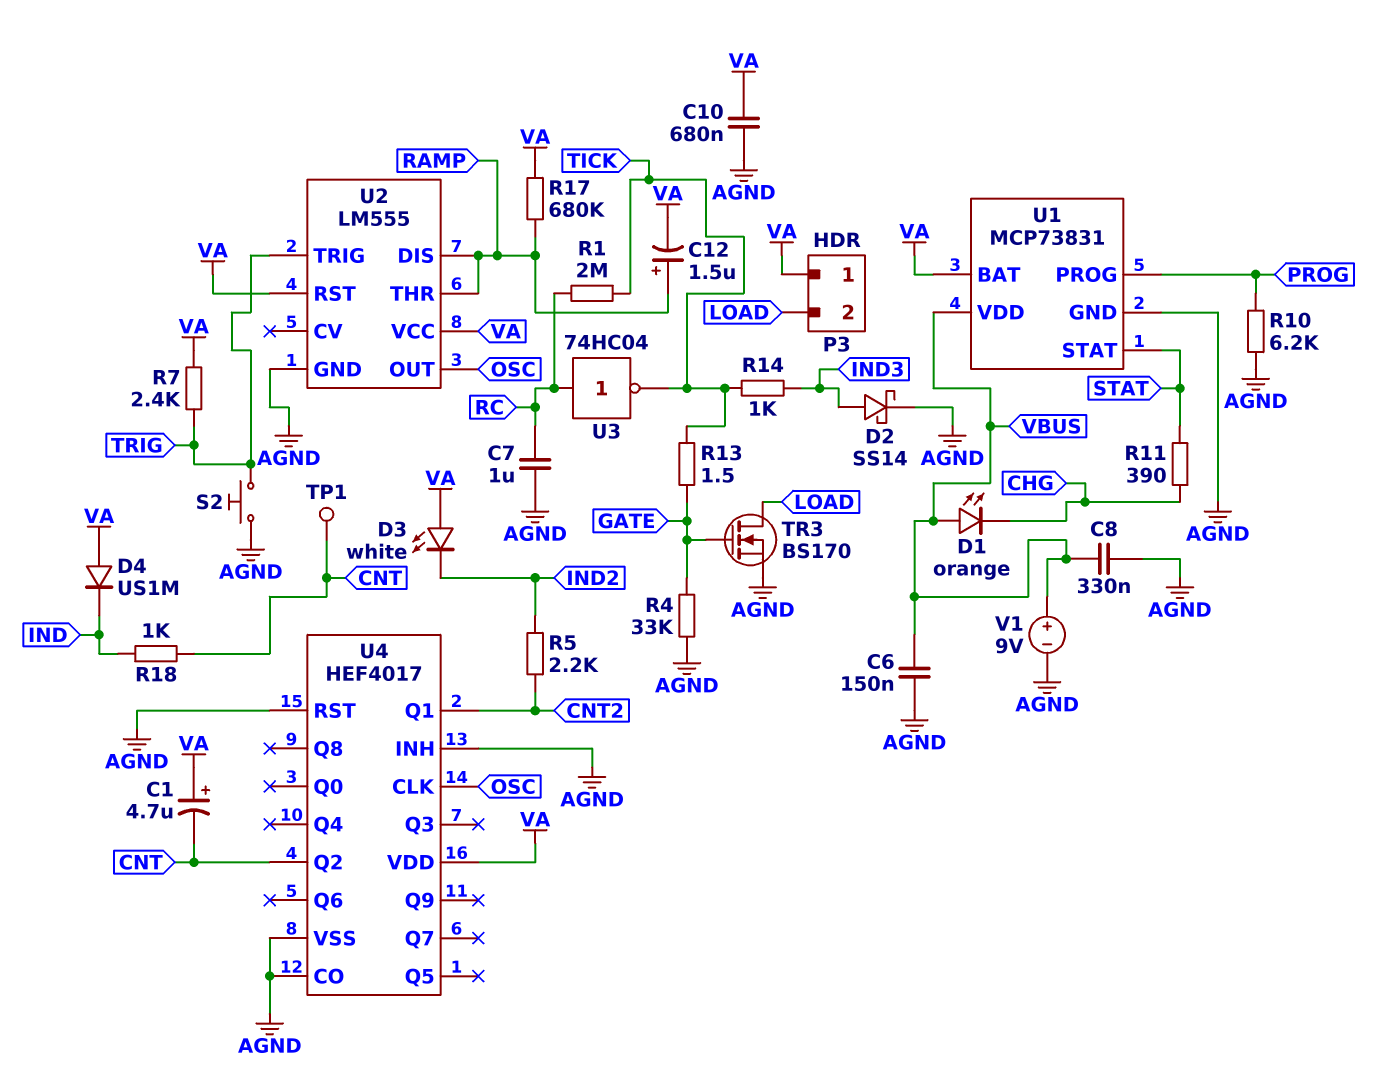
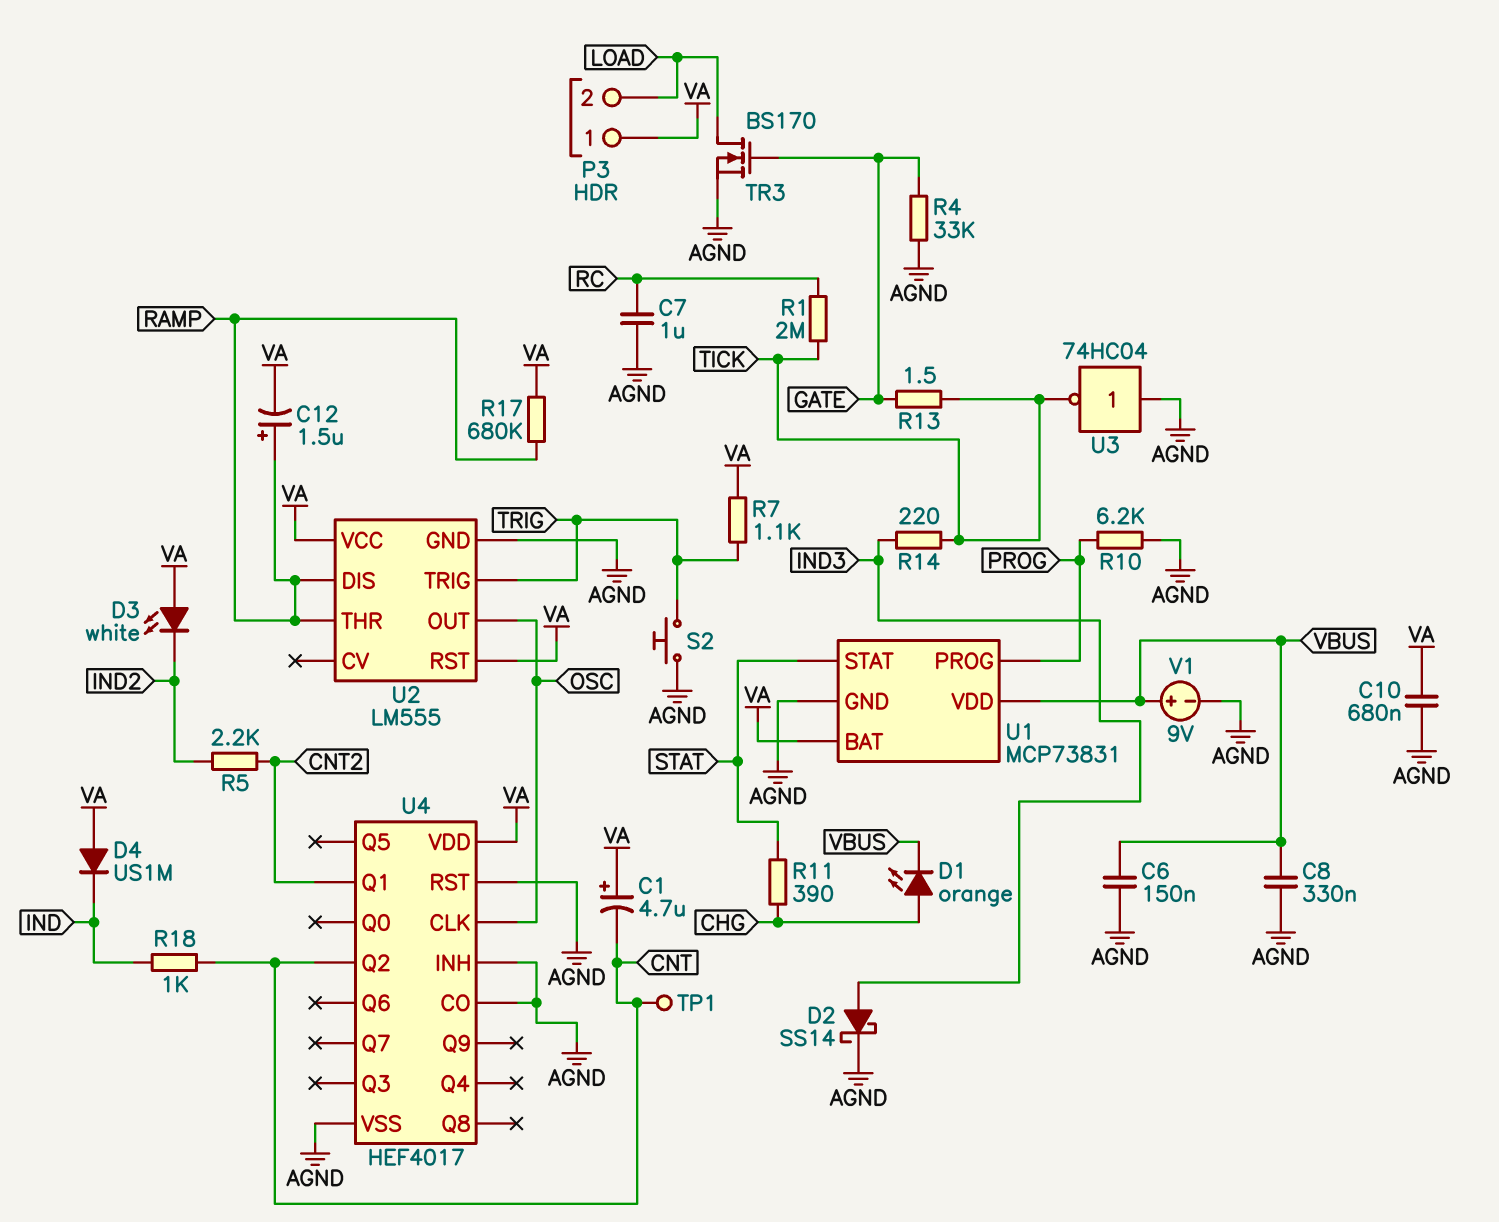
D1: LED orange (A VBUS, K CHG) -> LED orange (A CHG, K VBUS)
R7: 2.4k (TRIG, VA) -> 1.1k (TRIG, VA)
R14: 1k (IND3, TICK) -> 220 (IND3, TICK)
U3: NOT 74HC04 (in RC, out TICK) -> NOT 74HC04 (in AGND, out TICK)

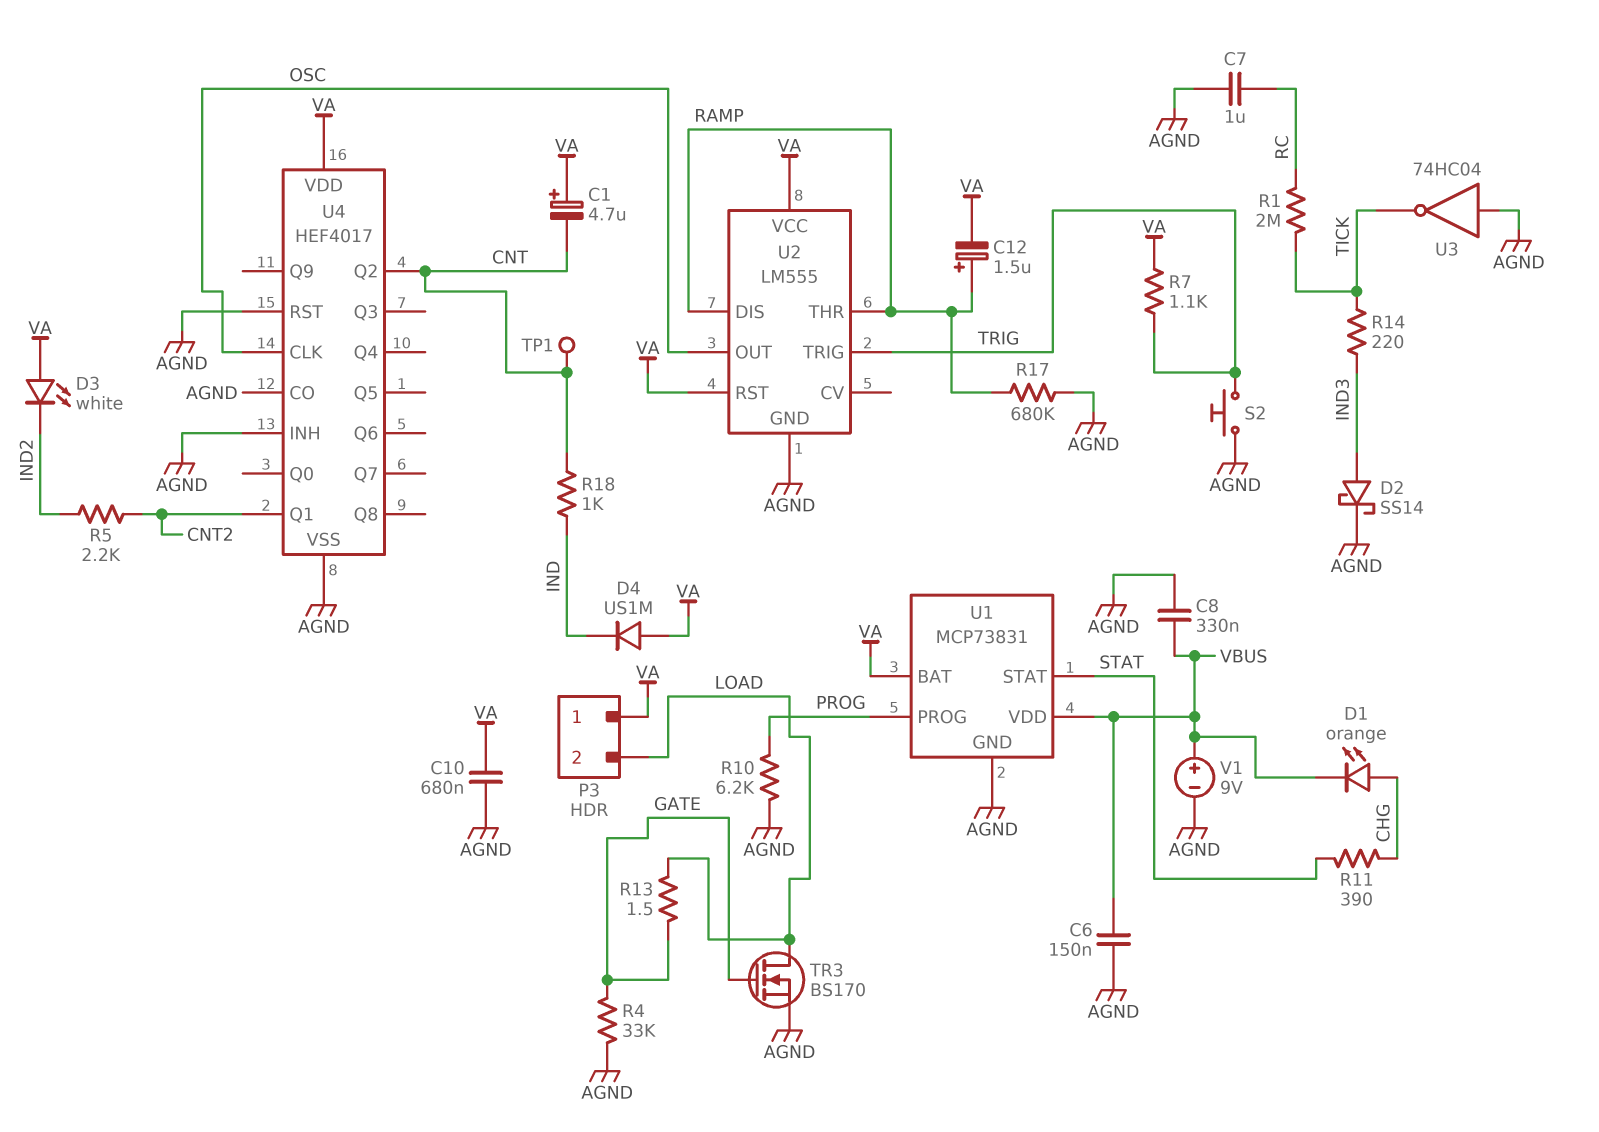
R13: 1.5 (GATE, TICK) -> 1.5 (GATE, LOAD)
R17: 680k (RAMP, VA) -> 680k (AGND, RAMP)

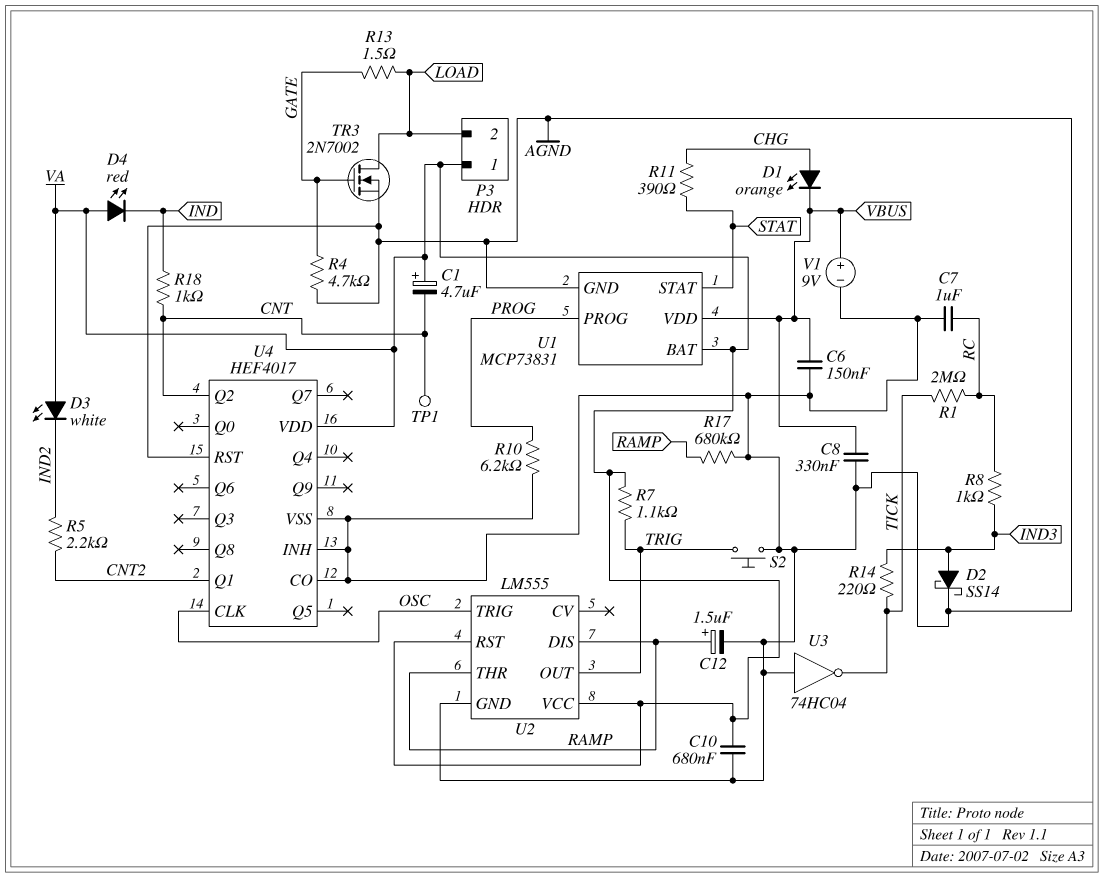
C12: 1.5uF (plus RAMP, minus VA) -> 1.5uF (plus RAMP, minus AGND)
D4: diode US1M (A VA, K IND) -> LED red (A VA, K IND)
R4: 33k (AGND, GATE) -> 4.7k (AGND, GATE)
R8: none -> 1k (IND3, RC)
TR3: NMOS BS170 (G GATE, D LOAD, S AGND) -> NMOS 2N7002 (G GATE, D LOAD, S AGND)
U2 pin OUT: OSC -> TRIG
U2 pin TRIG: TRIG -> OSC

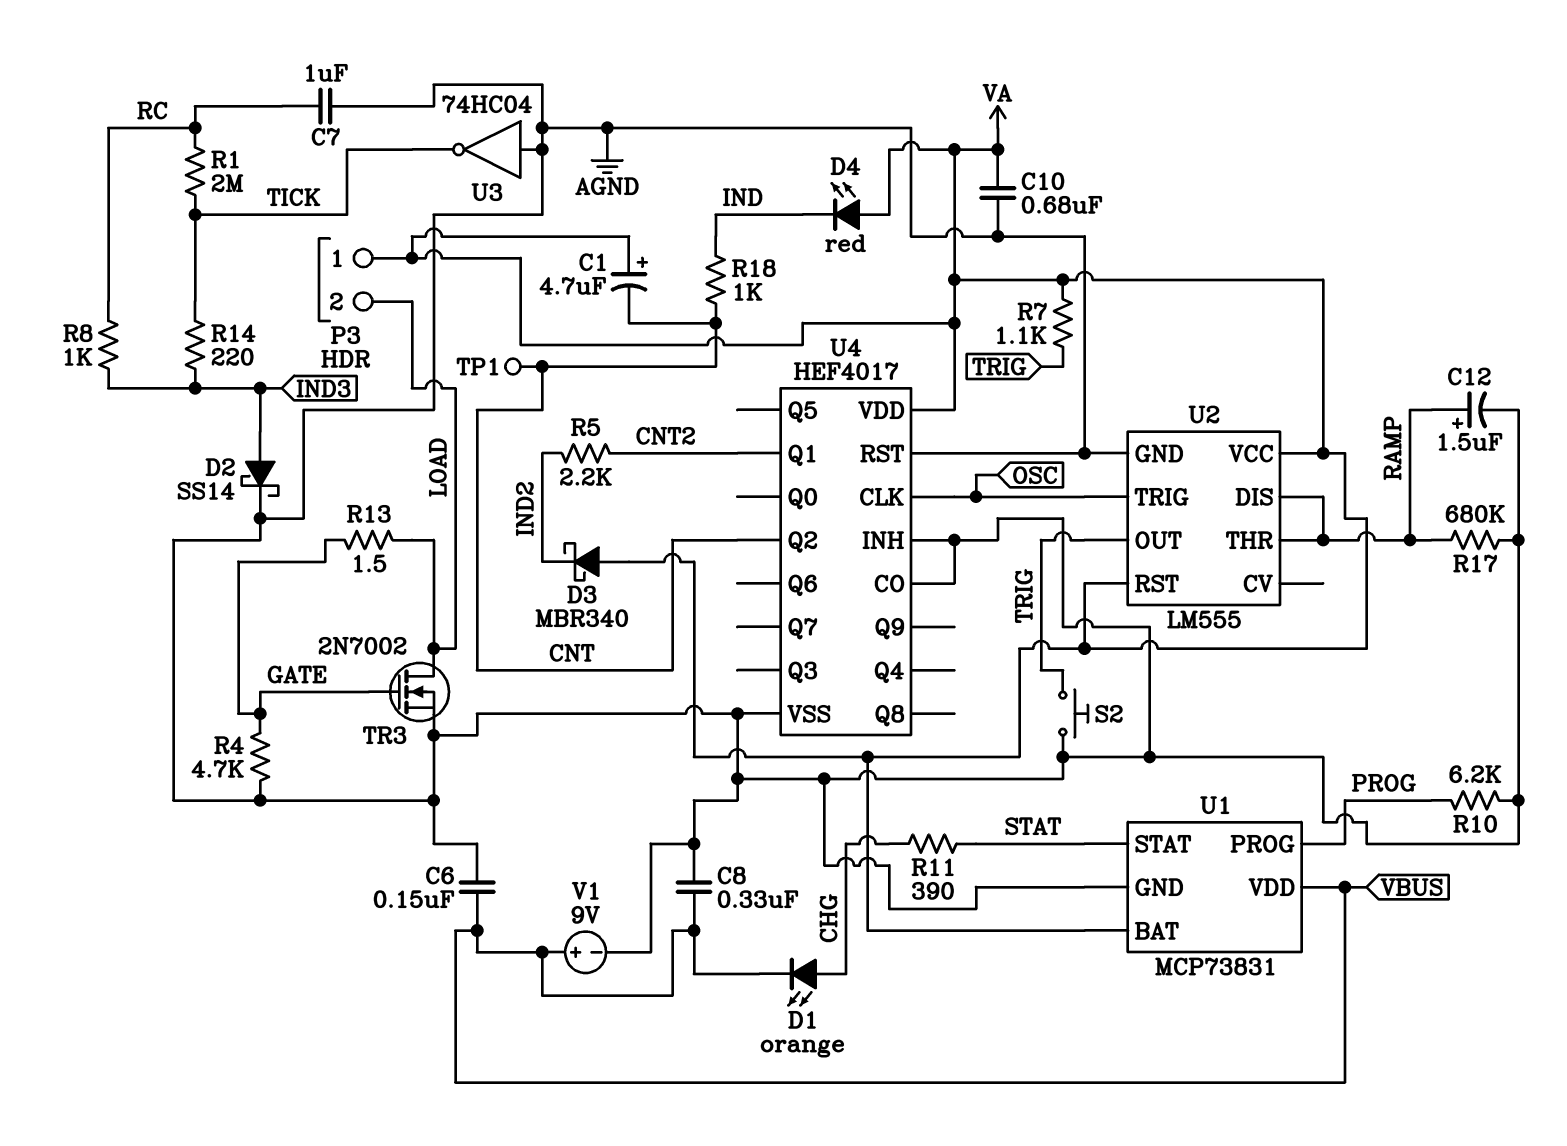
D3: LED white (A VA, K IND2) -> schottky MBR340 (A VA, K IND2)

